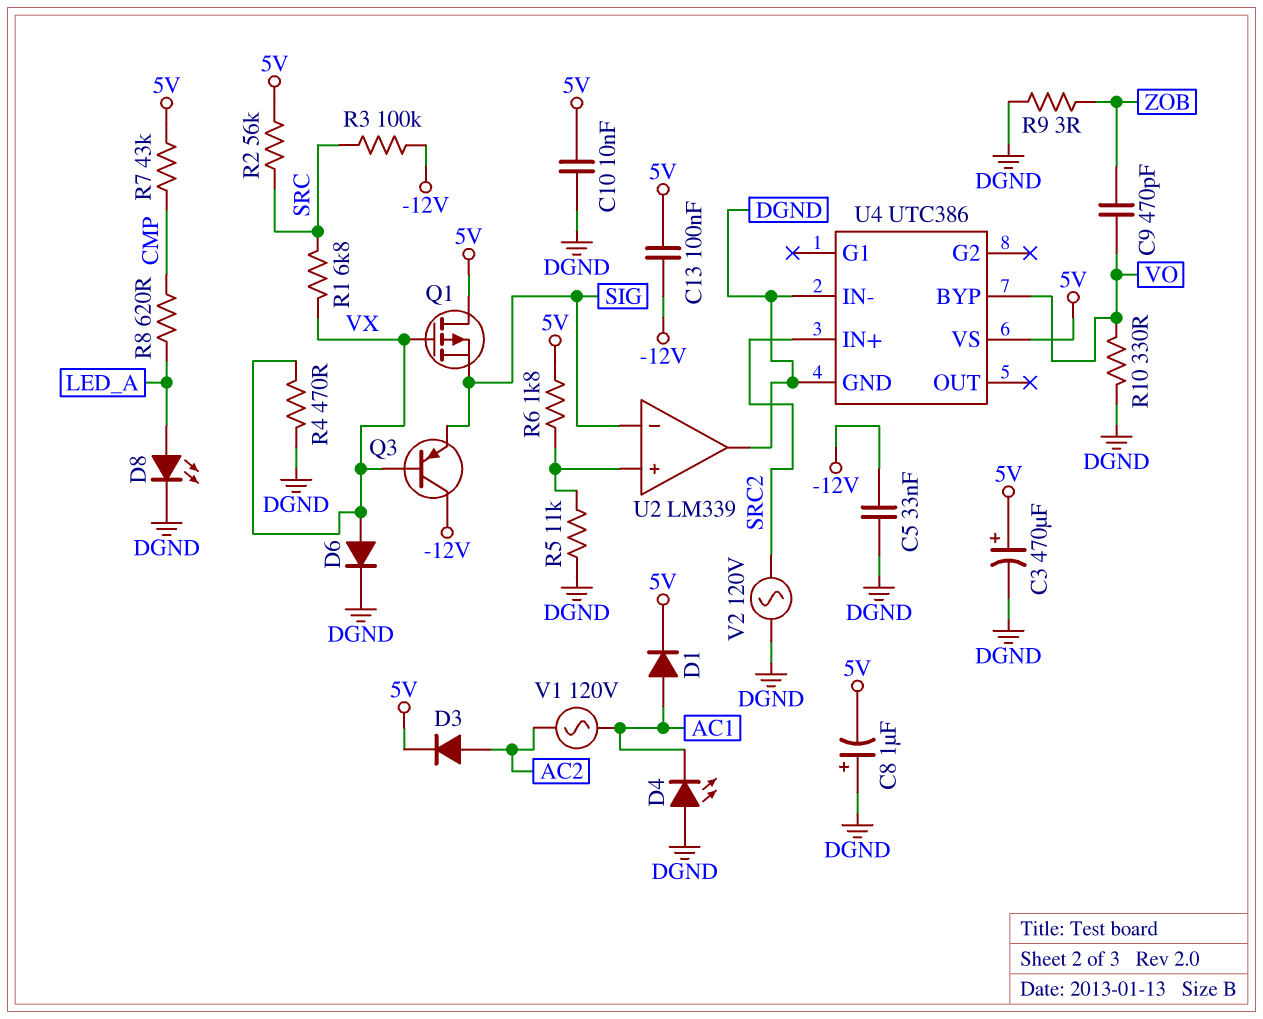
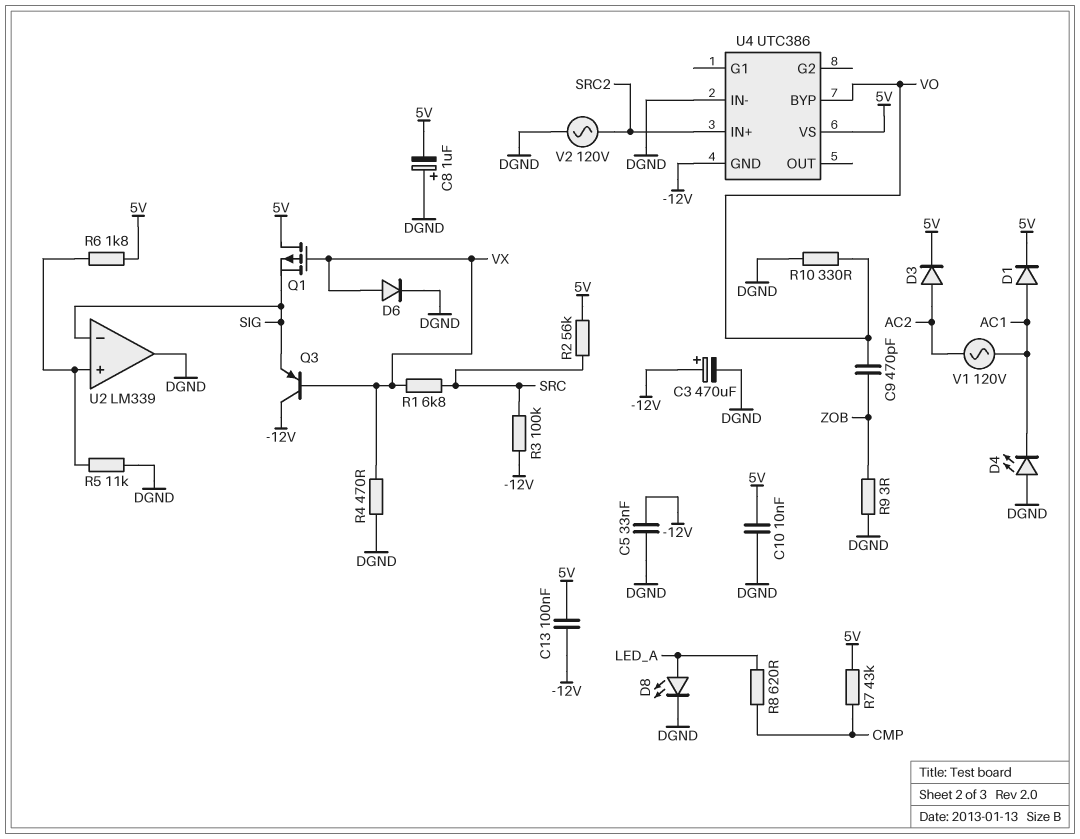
C3: 470uF (plus 5V, minus DGND) -> 470uF (plus -12V, minus DGND)
U4 pin GND: DGND -> -12V

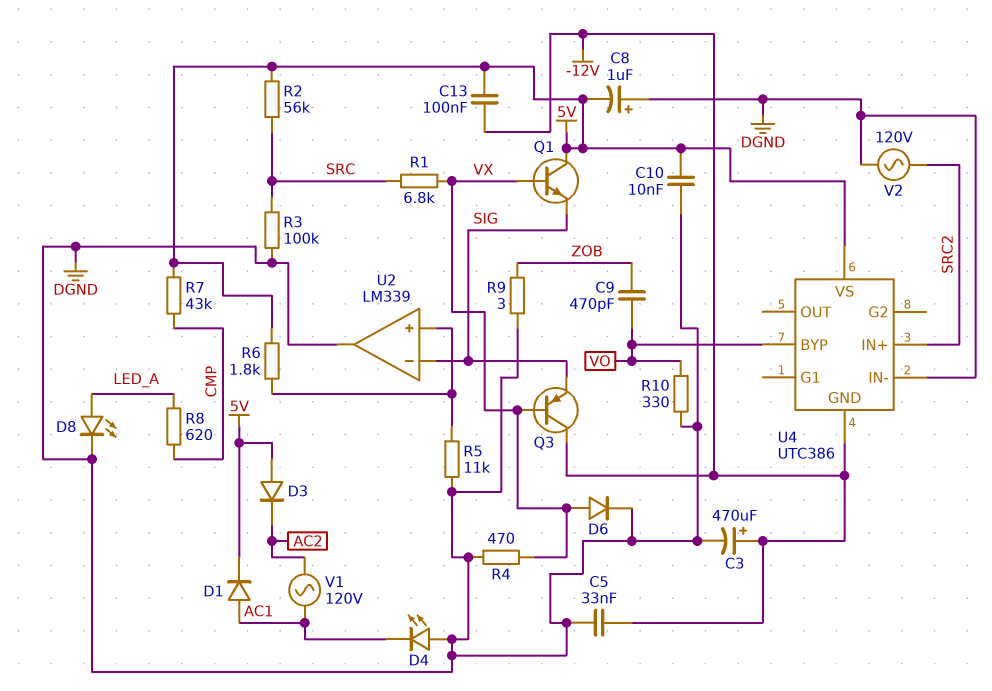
D3: diode (A AC2, K 5V) -> diode (A 5V, K AC2)
Q1: PMOS (G VX, D 5V, S SIG) -> NPN (B VX, C 5V, E SIG)
R3: 100k (-12V, SRC) -> 100k (DGND, SRC)

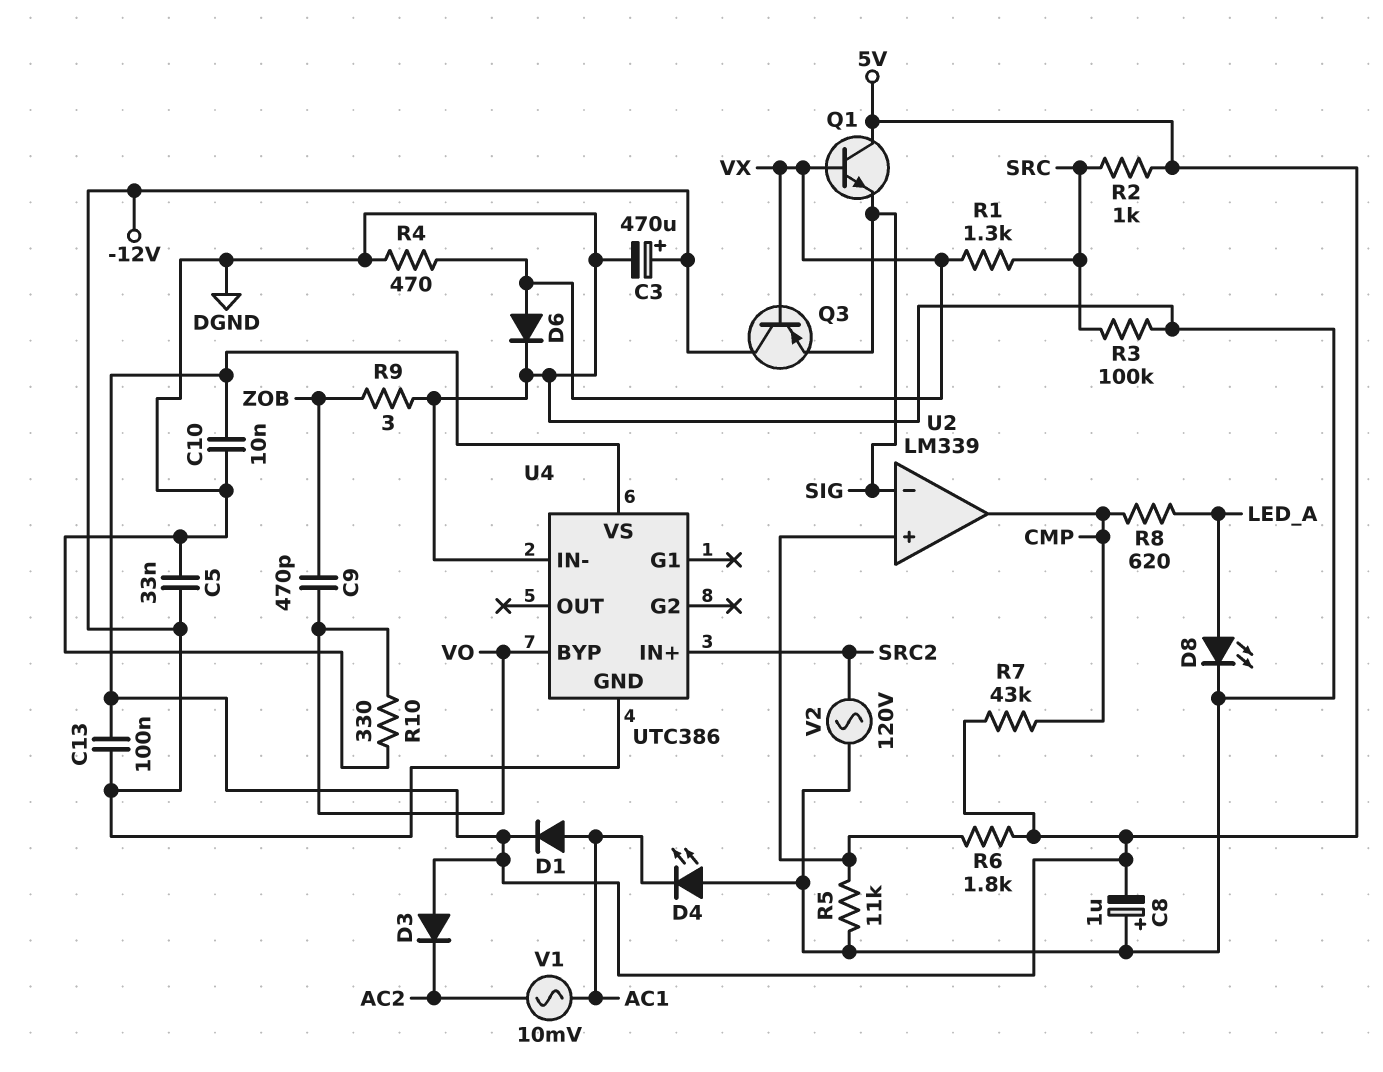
R1: 6.8k (SRC, VX) -> 1.3k (SRC, VX)
R2: 56k (5V, SRC) -> 1k (5V, SRC)
U2 pin out: DGND -> CMP
V1: AC 120V (AC1, AC2) -> AC 10mV (AC1, AC2)

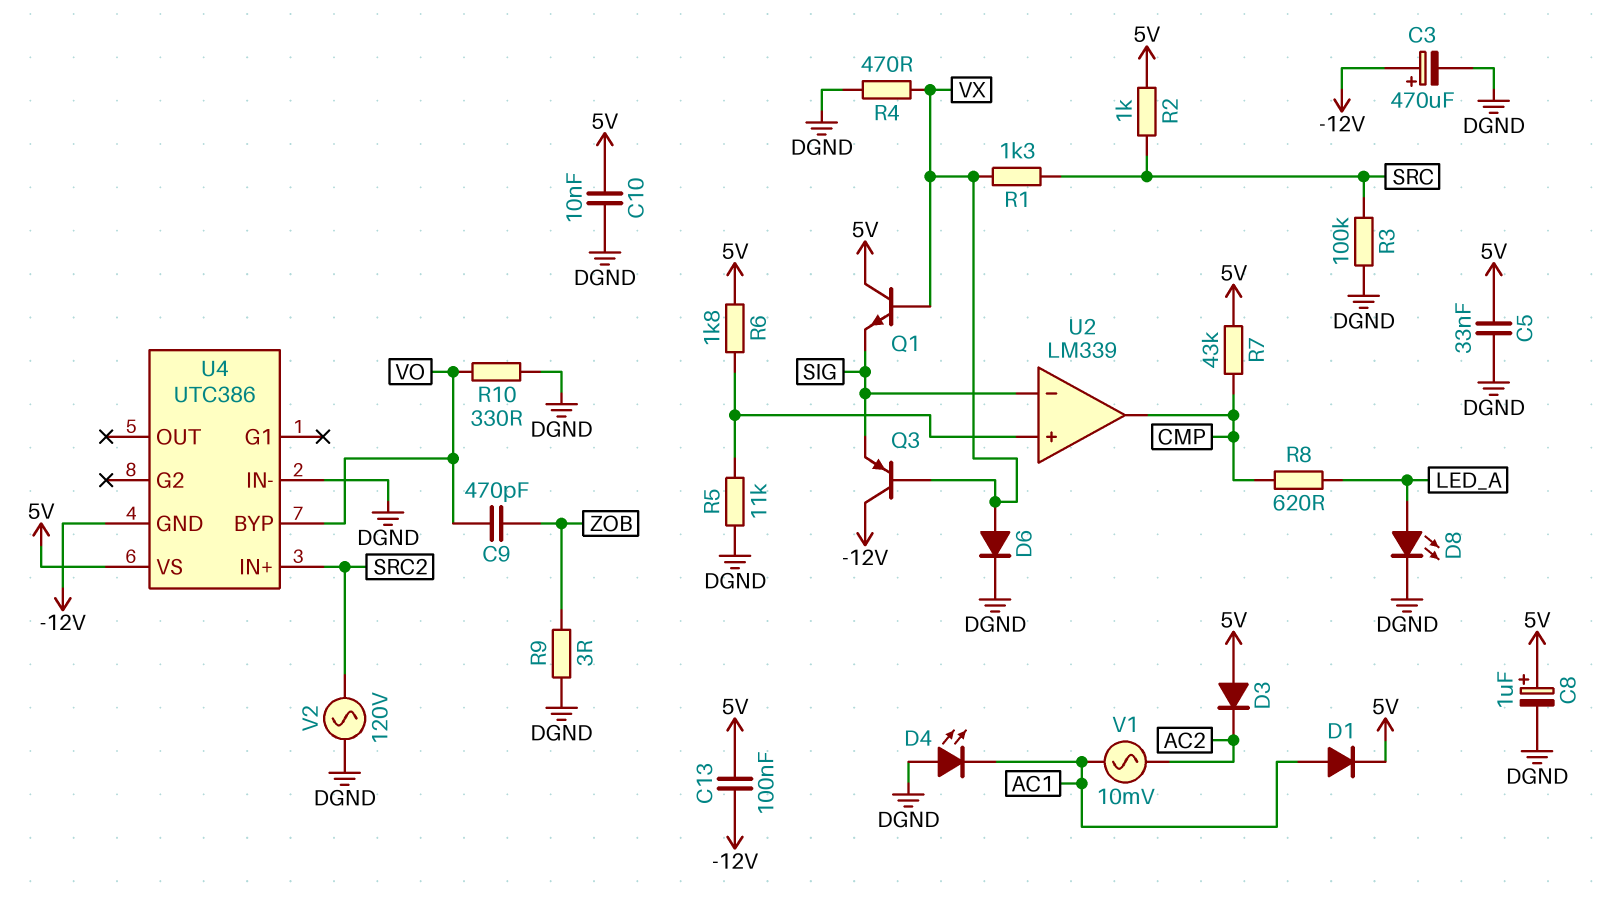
C5: 33nF (-12V, DGND) -> 33nF (5V, DGND)
C8: 1uF (plus DGND, minus 5V) -> 1uF (plus 5V, minus DGND)

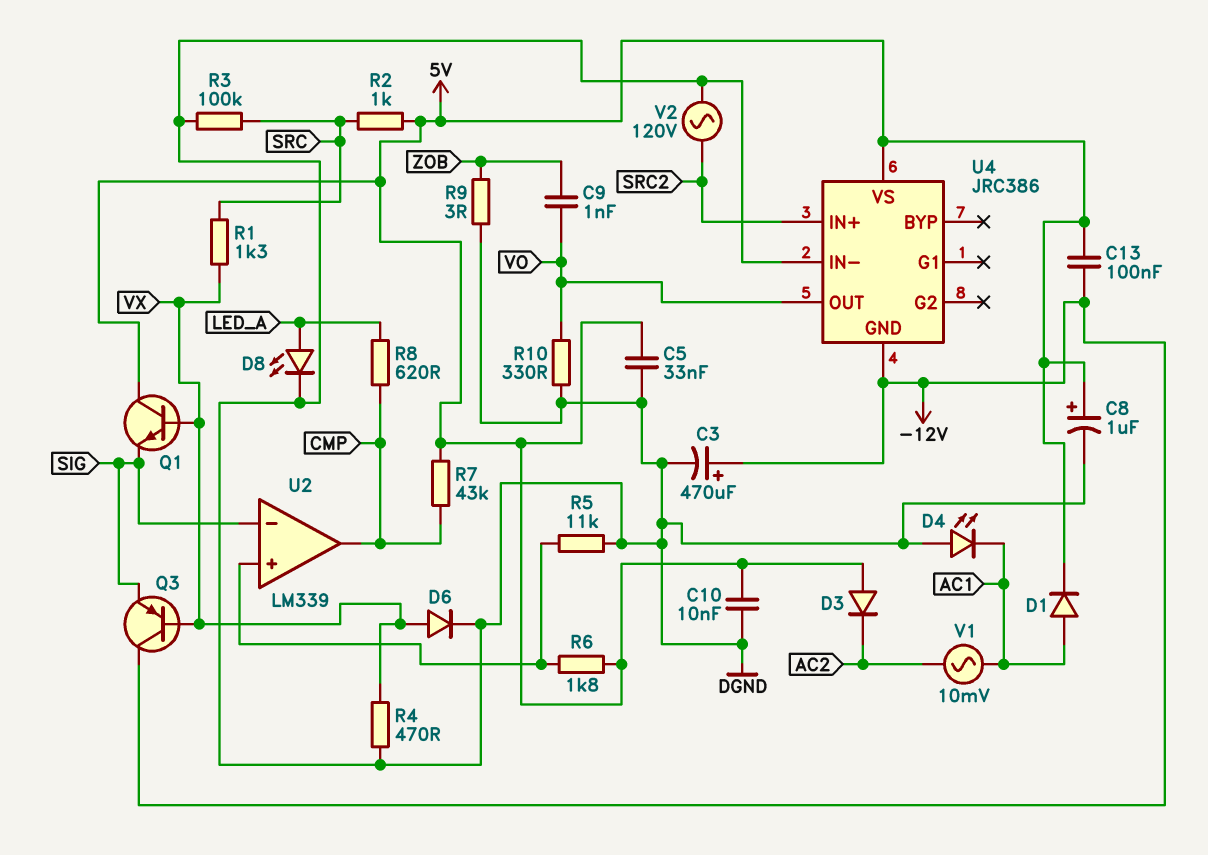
C9: 470pF (VO, ZOB) -> 1nF (VO, ZOB)
U4: UTC386 -> JRC386
U4 pin BYP: VO -> none
U4 pin OUT: none -> VO

